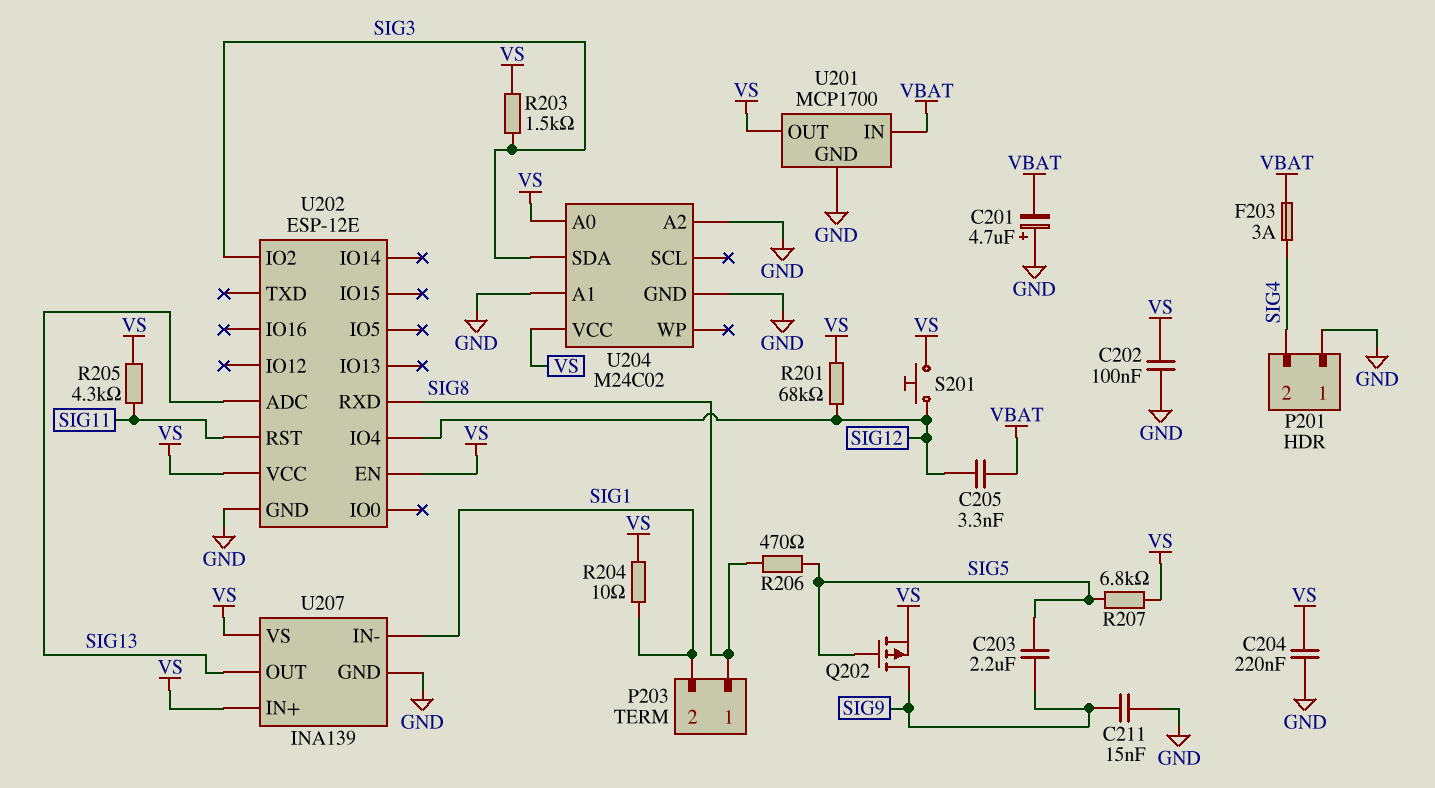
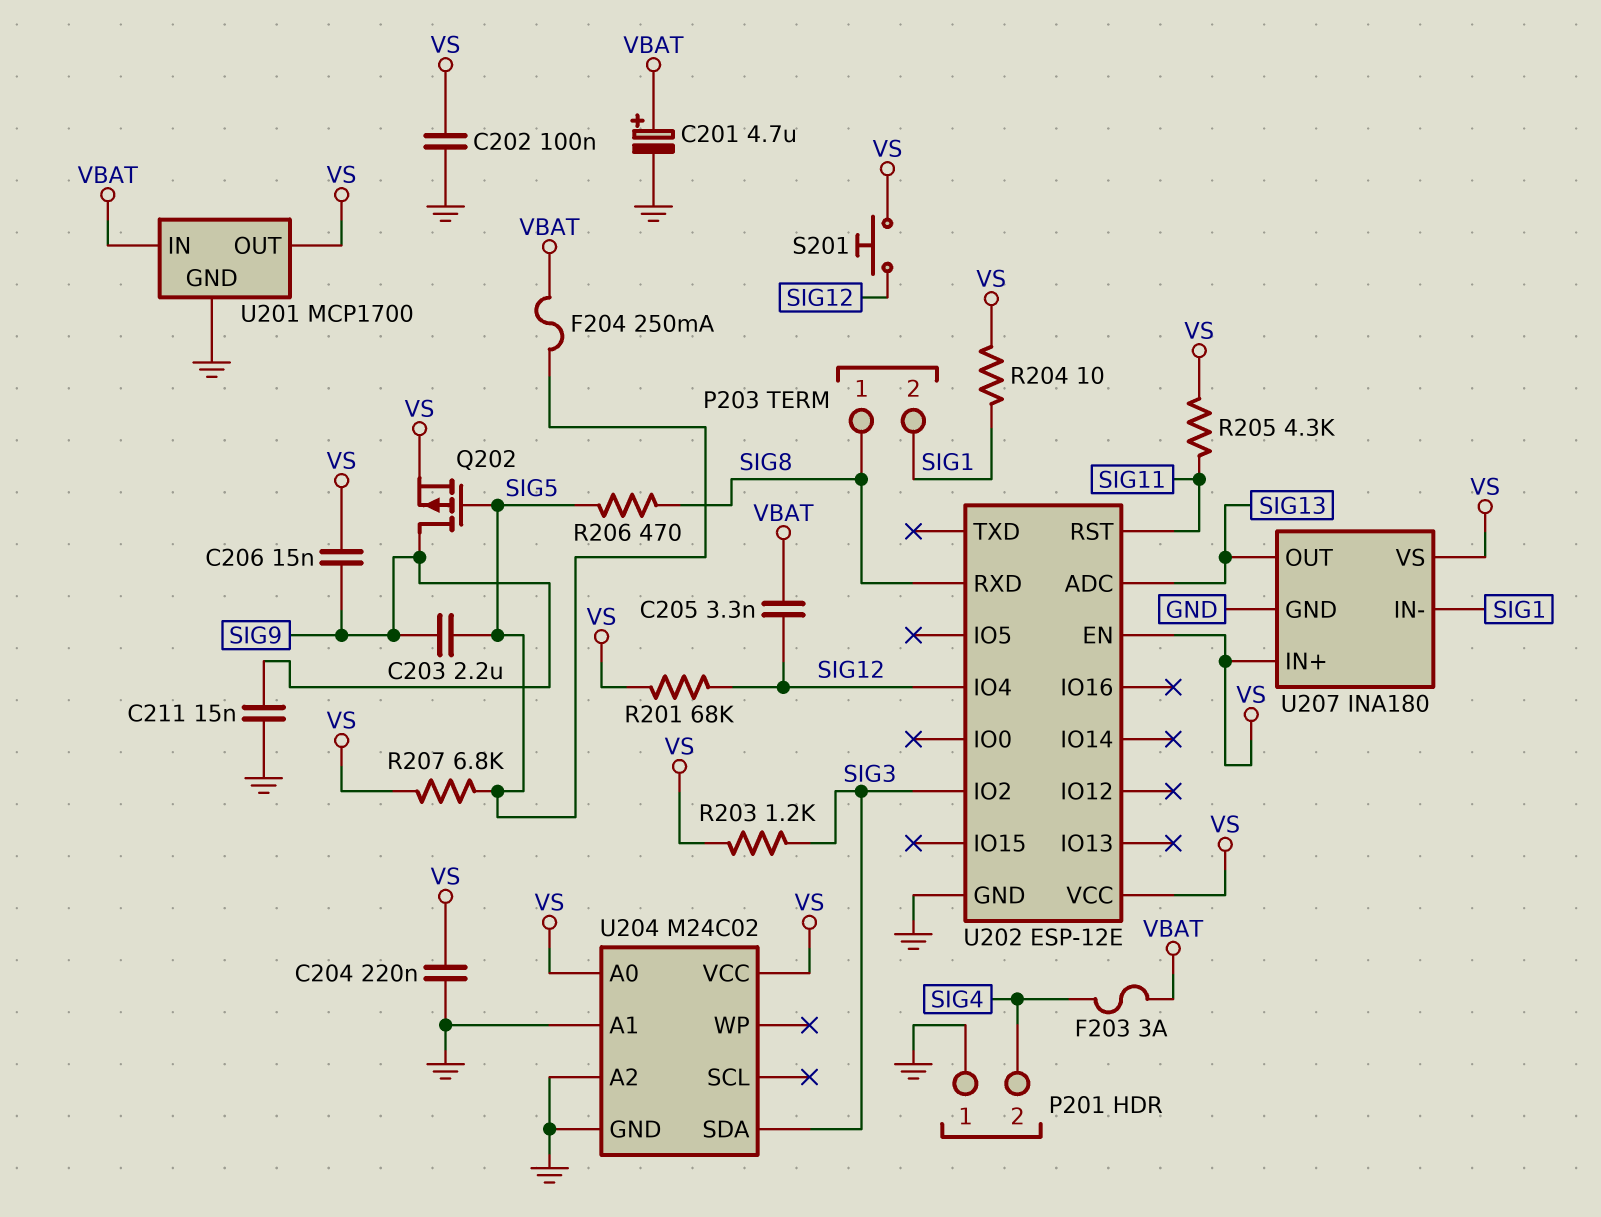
C201: 4.7uF (plus GND, minus VBAT) -> 4.7uF (plus VBAT, minus GND)
C206: none -> 15nF (SIG9, VS)
F204: none -> 250mA (SIG5, VBAT)
R203: 1.5k (SIG3, VS) -> 1.2k (SIG3, VS)
U207: INA139 -> INA180

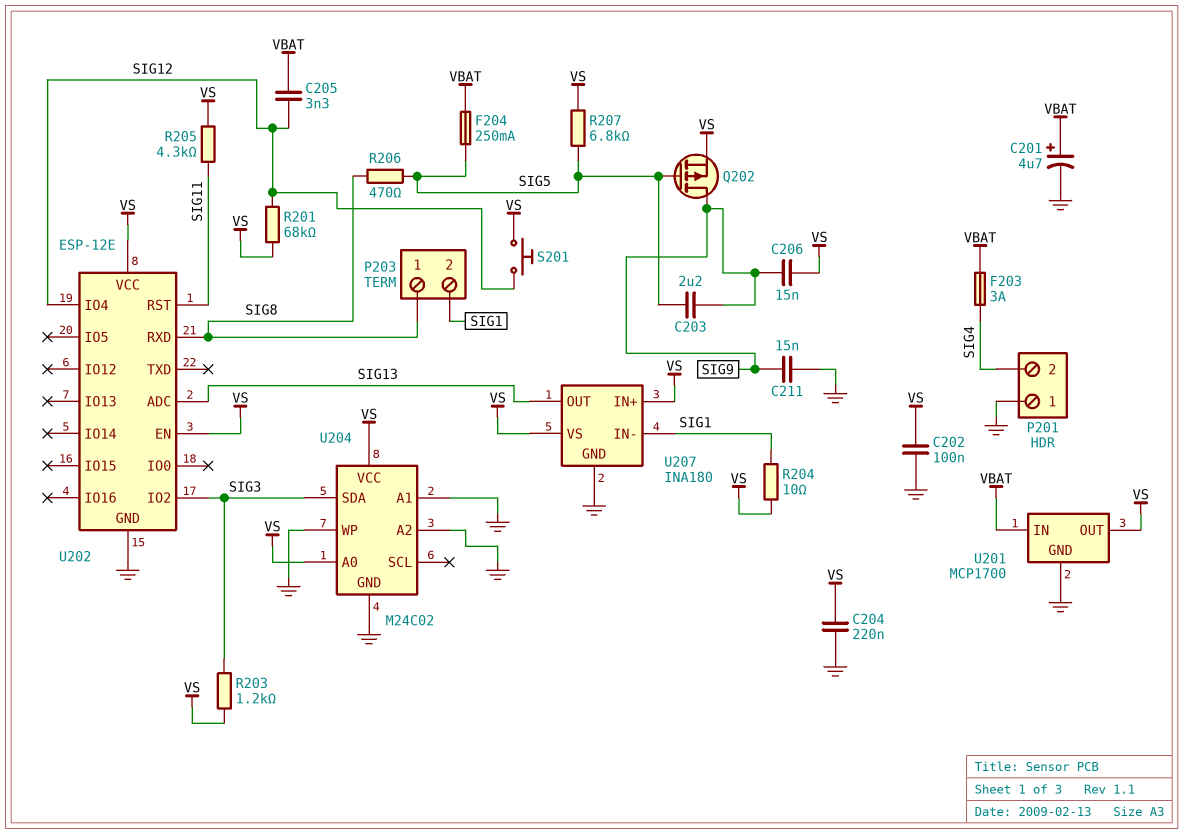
U204 pin WP: none -> GND

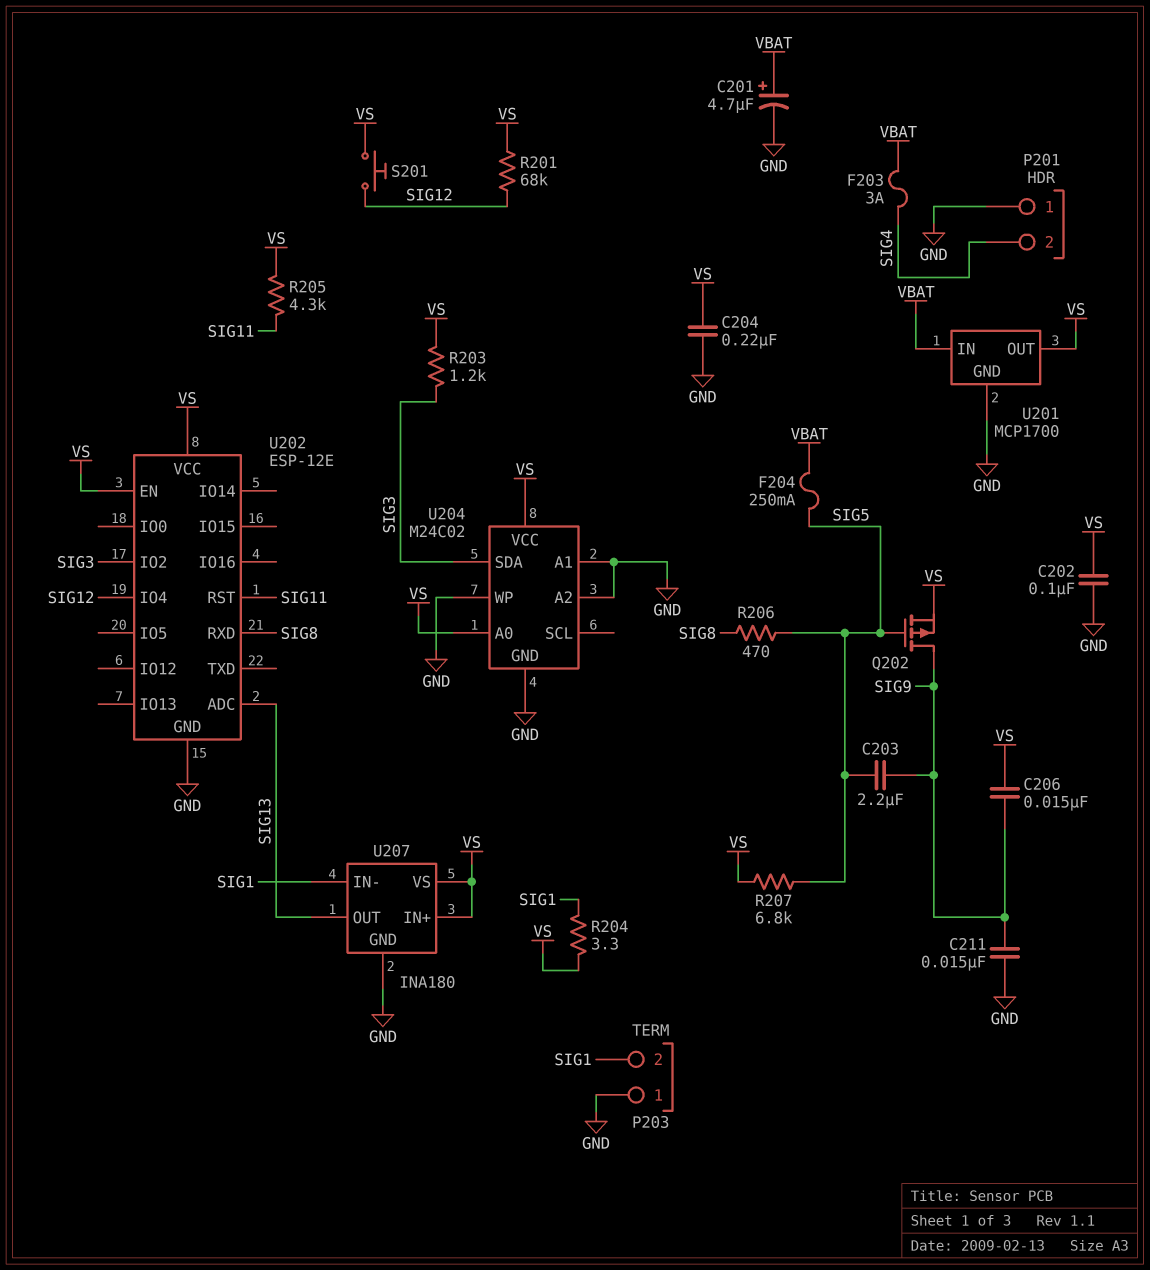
C205: 3.3nF (SIG12, VBAT) -> none
P203 pin 1: SIG8 -> GND
R204: 10 (SIG1, VS) -> 3.3 (SIG1, VS)

